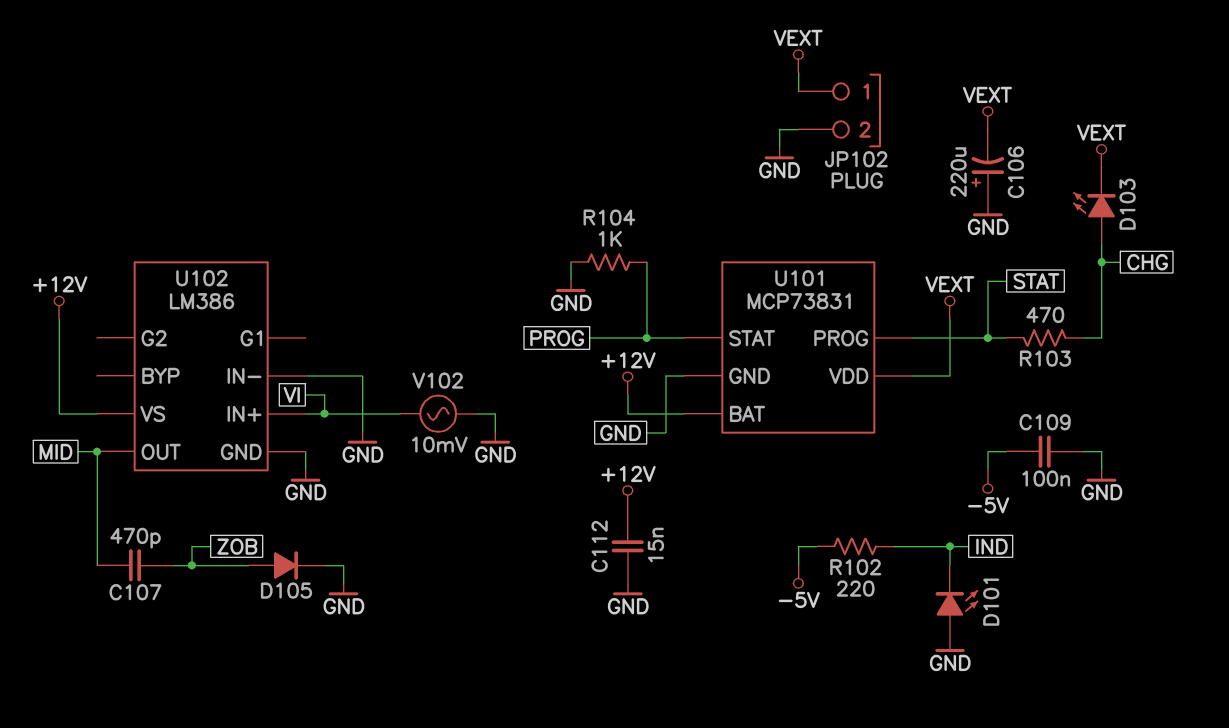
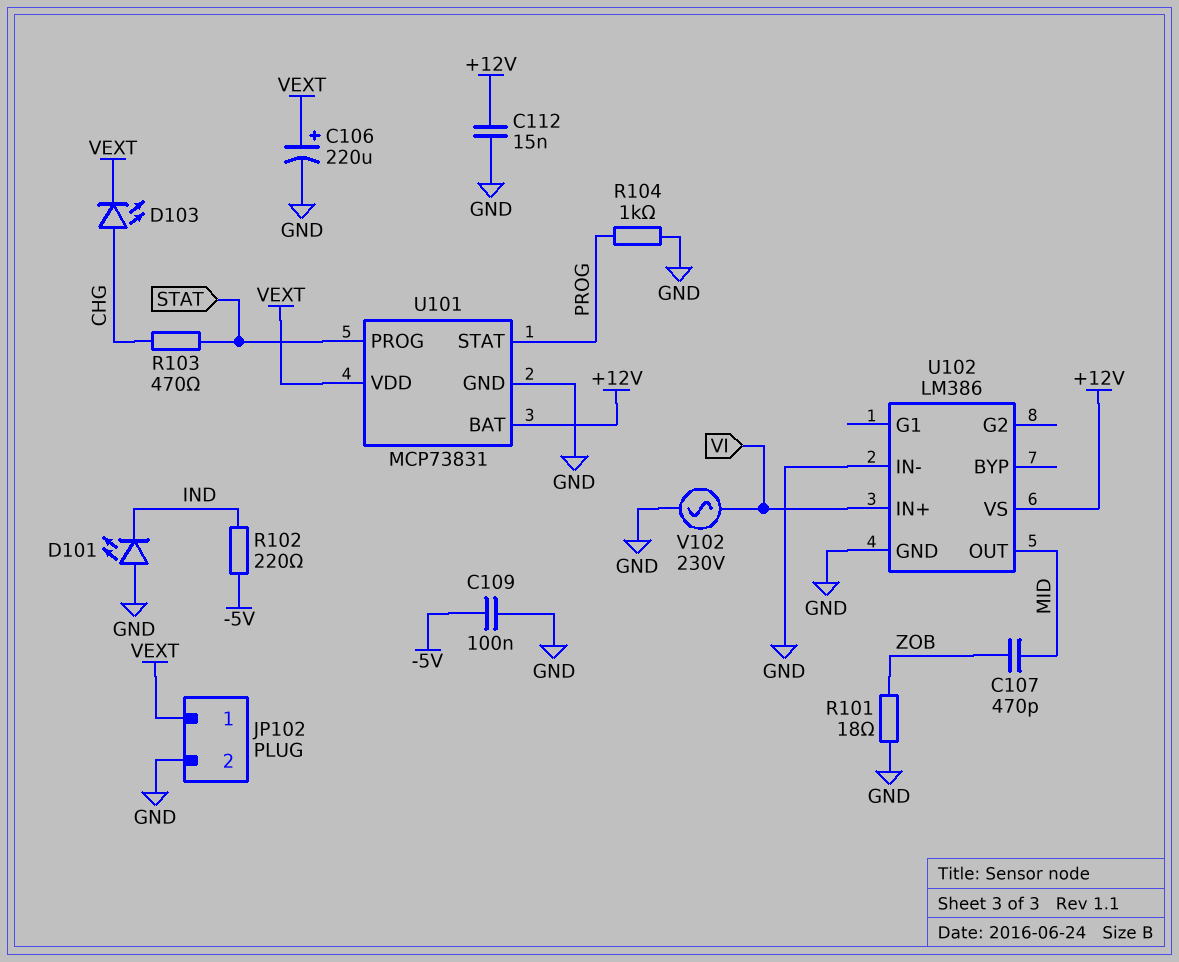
C106: 220uF (plus GND, minus VEXT) -> 220uF (plus VEXT, minus GND)
D105: diode (A ZOB, K GND) -> none
R101: none -> 18 (GND, ZOB)
V102: AC 10mV (GND, VI) -> AC 230V (GND, VI)

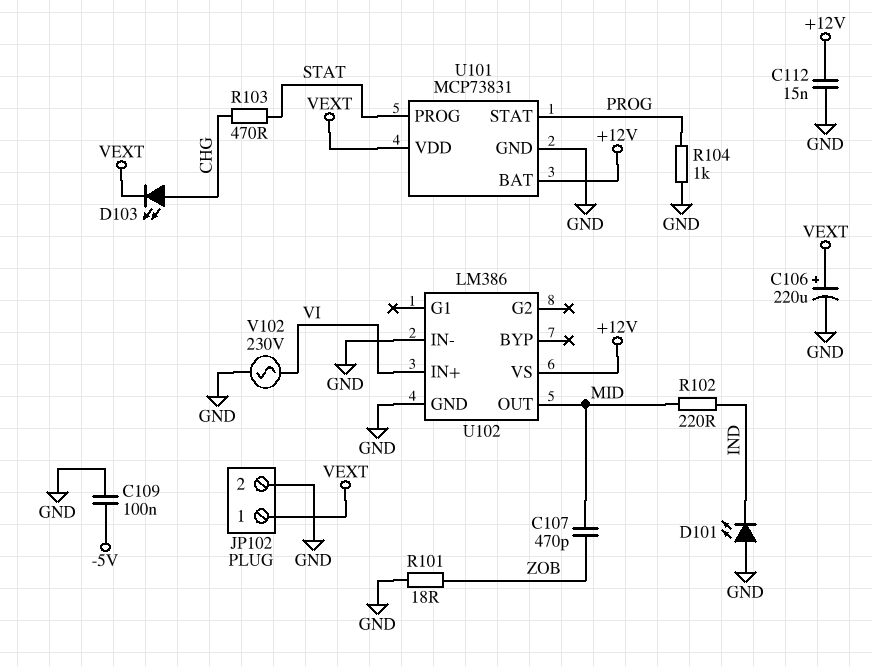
R102: 220 (-5V, IND) -> 220 (IND, MID)

